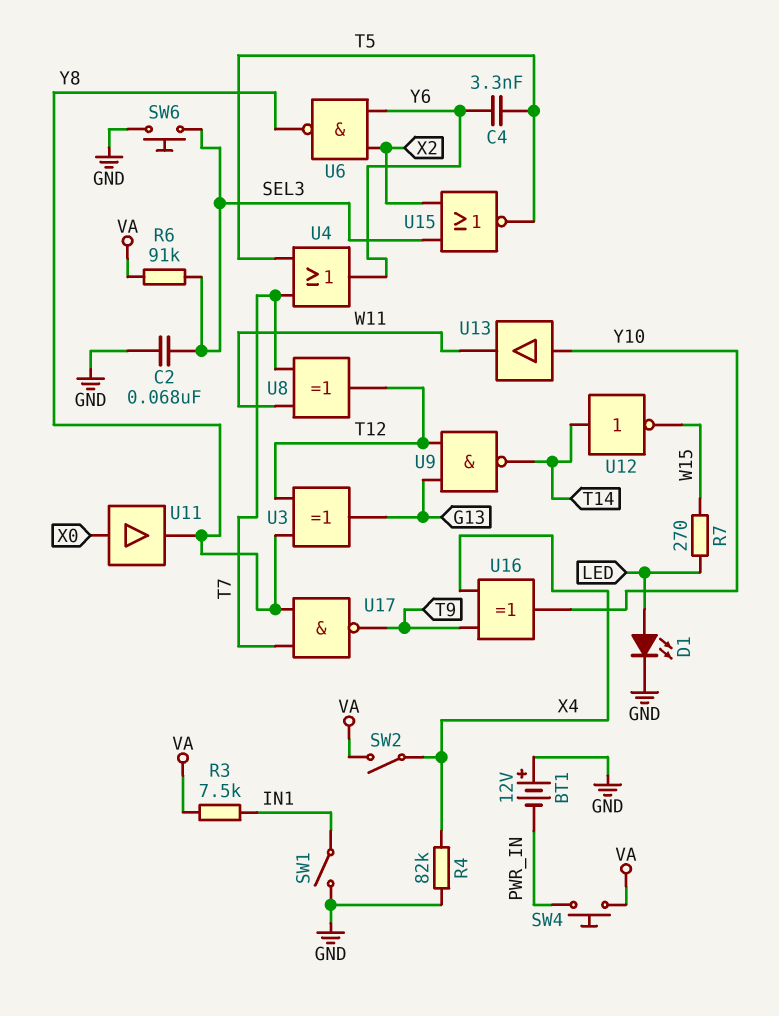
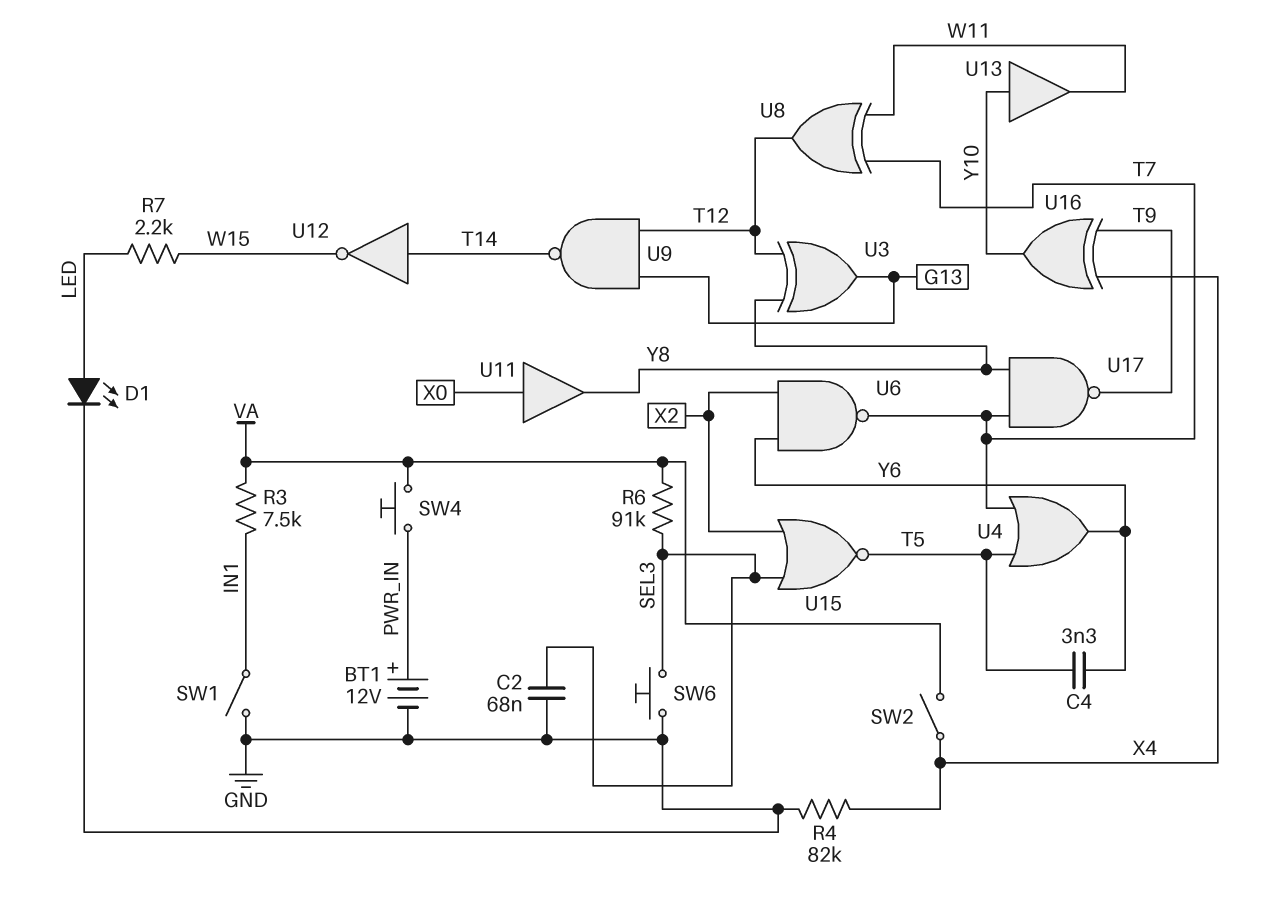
BT1: 12V (plus GND, minus PWR_IN) -> 12V (plus PWR_IN, minus GND)
R7: 270 (LED, W15) -> 2.2k (LED, W15)
U6: NAND (in X2, in Y6, out Y8) -> NAND (in X2, in Y6, out T7)

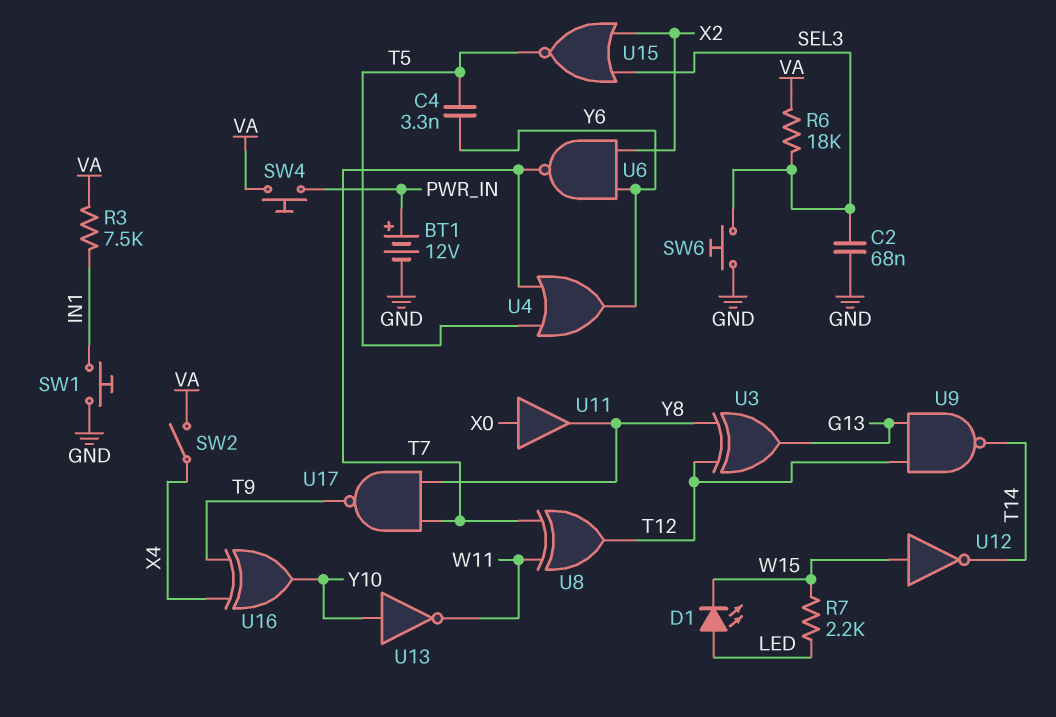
D1: LED (A LED, K GND) -> LED (A LED, K W15)
R4: 82k (GND, X4) -> none
R6: 91k (SEL3, VA) -> 18k (SEL3, VA)
SW1: switch (GND, IN1) -> button (GND, IN1)
U12: NOT (in T14, out W15) -> NOT (in W15, out T14)
U13: buffer (in Y10, out W11) -> NOT (in Y10, out W11)

